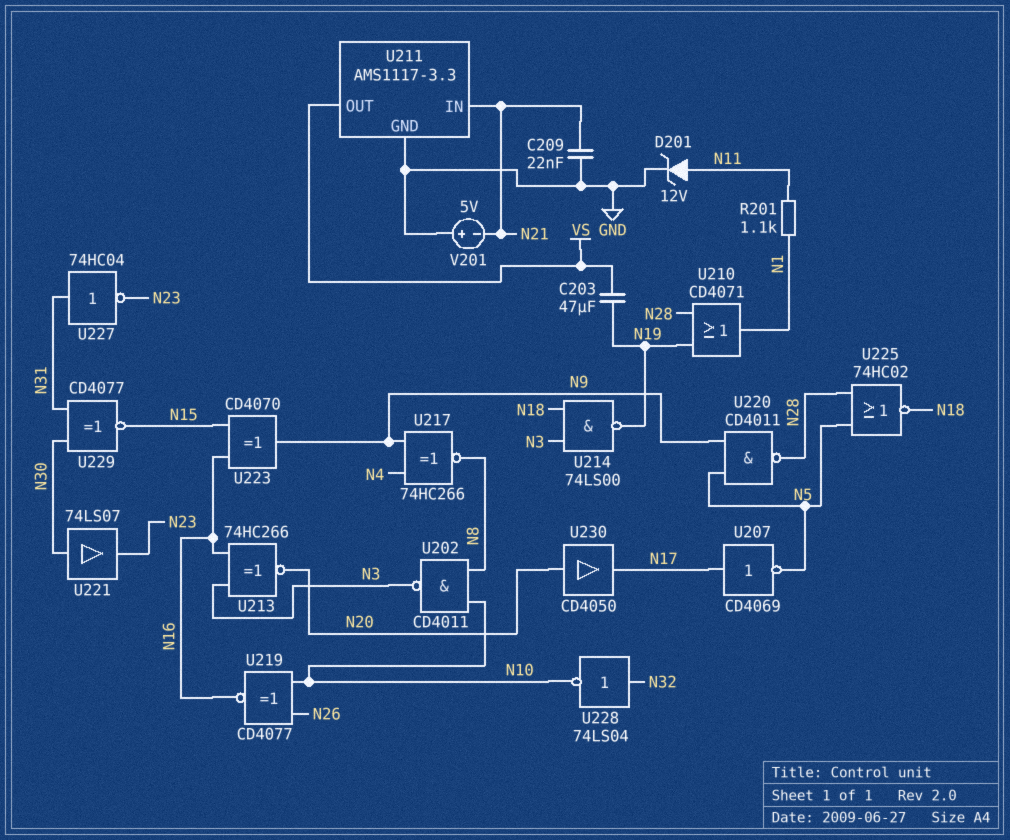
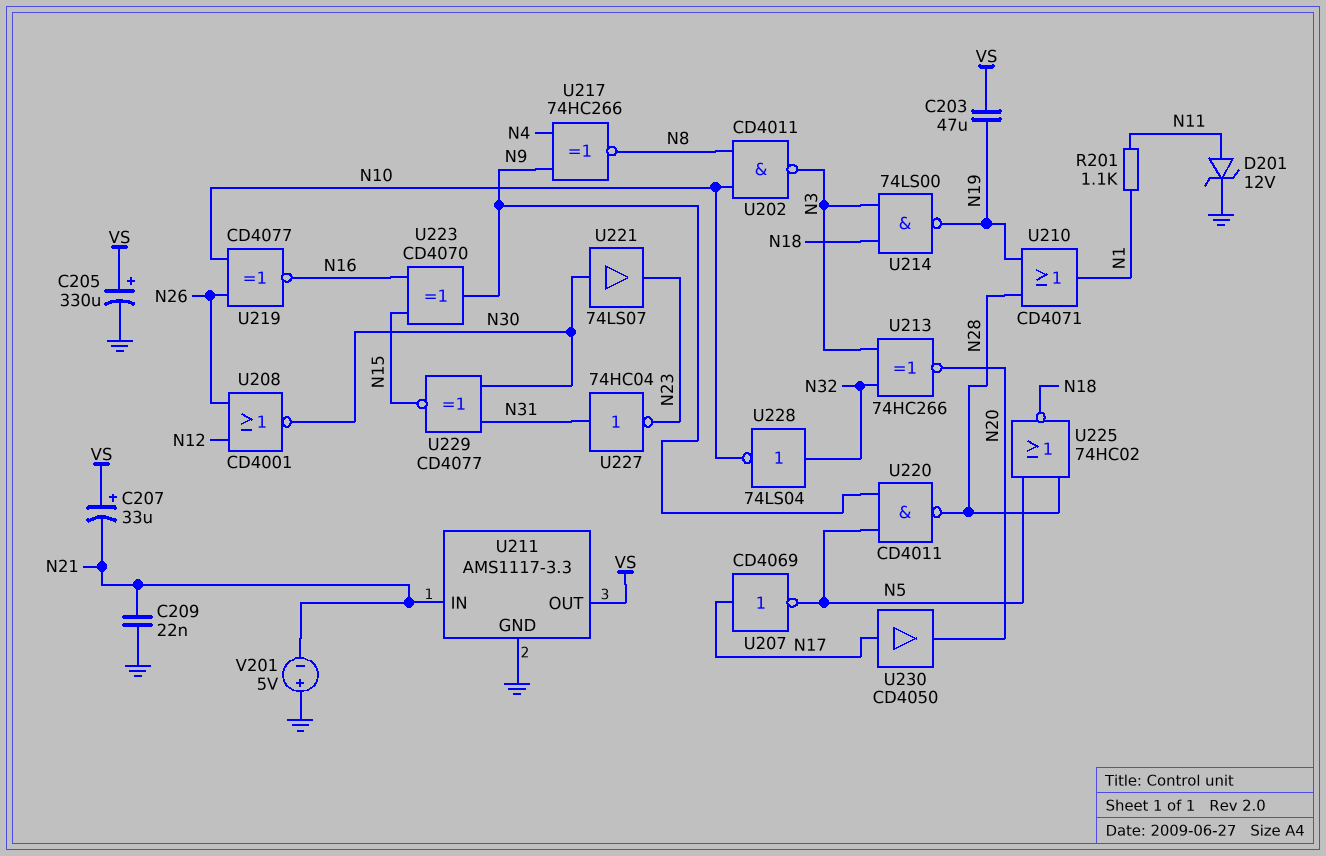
C205: none -> 330uF (plus VS, minus GND)
C207: none -> 33uF (plus VS, minus N21)
U208: none -> NOR CD4001 (in N12, in N26, out N30)
U213: XNOR 74HC266 (in N3, in N16, out N20) -> XNOR 74HC266 (in N3, in N32, out N20)
U230: buffer CD4050 (in N20, out N17) -> buffer CD4050 (in N17, out N20)

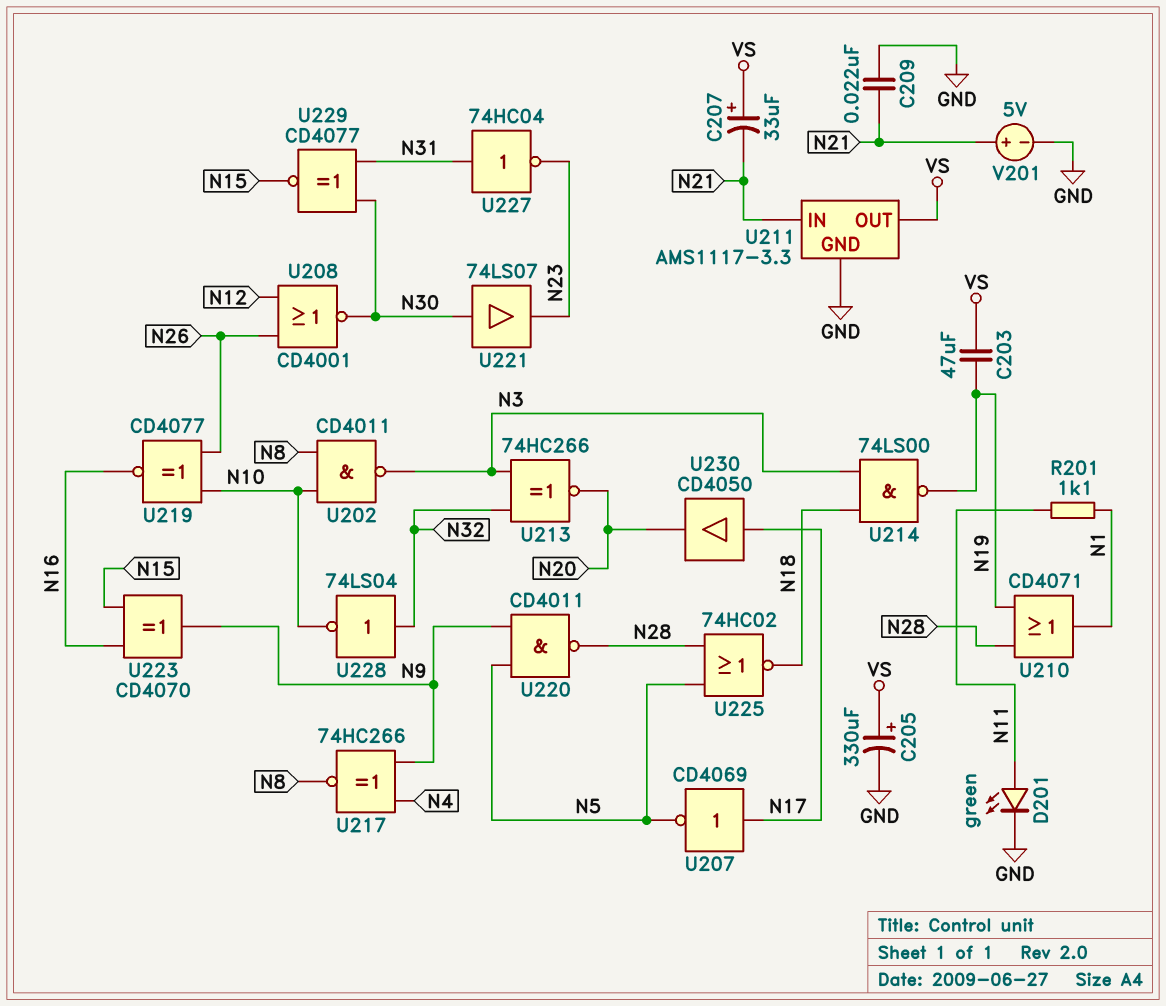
D201: zener 12V (A N11, K GND) -> LED green (A N11, K GND)
V201: 5V (plus GND, minus N21) -> 5V (plus N21, minus GND)

